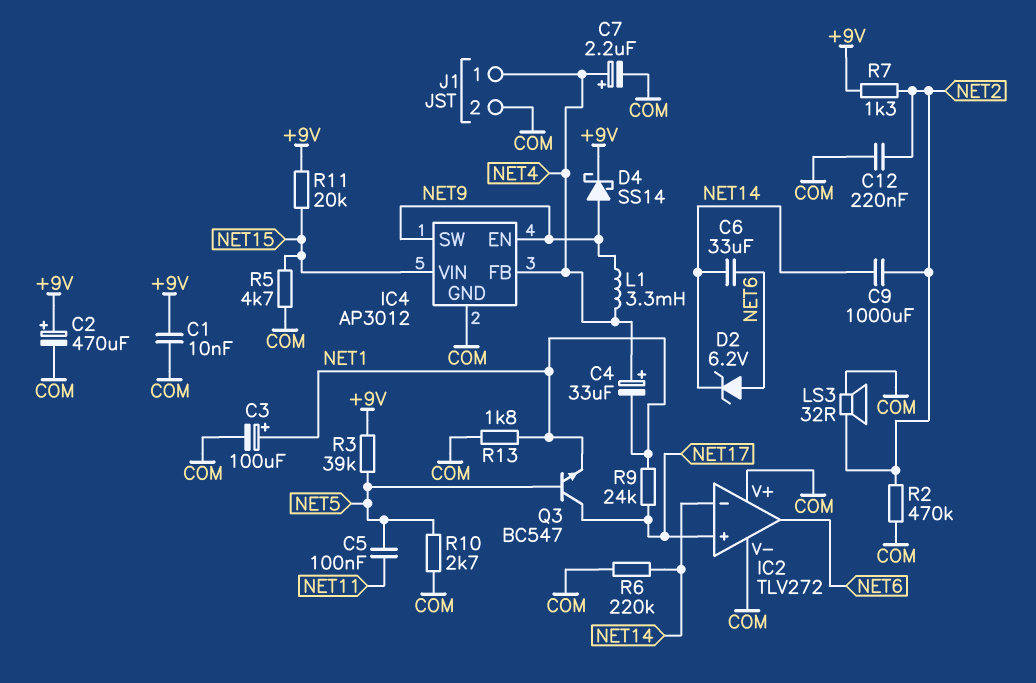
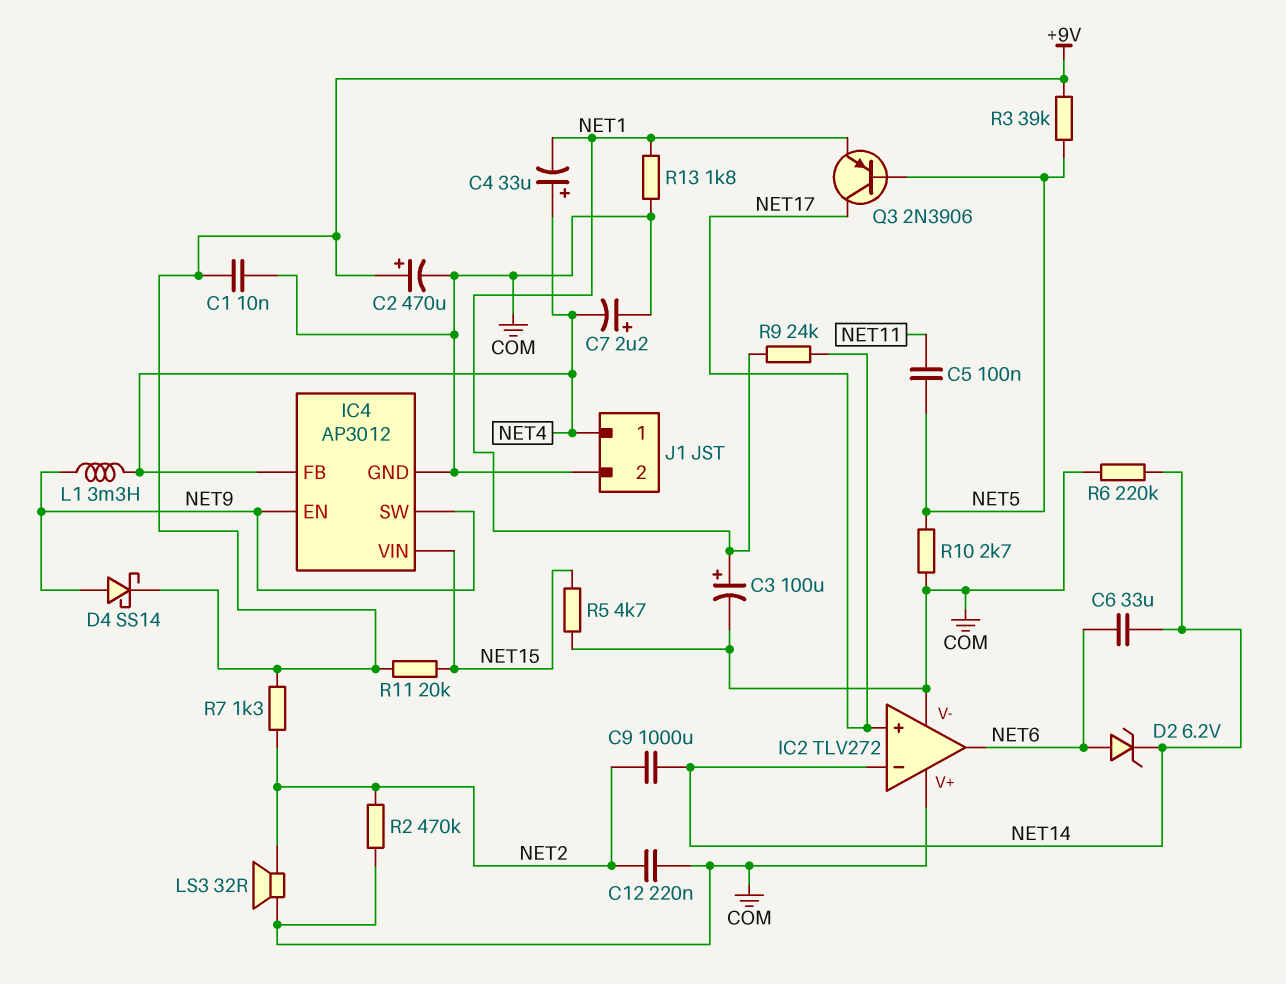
C7: 2.2uF (plus NET4, minus COM) -> 2.2uF (plus COM, minus NET4)
Q3: NPN BC547 (B NET5, C NET17, E NET1) -> PNP 2N3906 (B NET5, C NET17, E NET1)

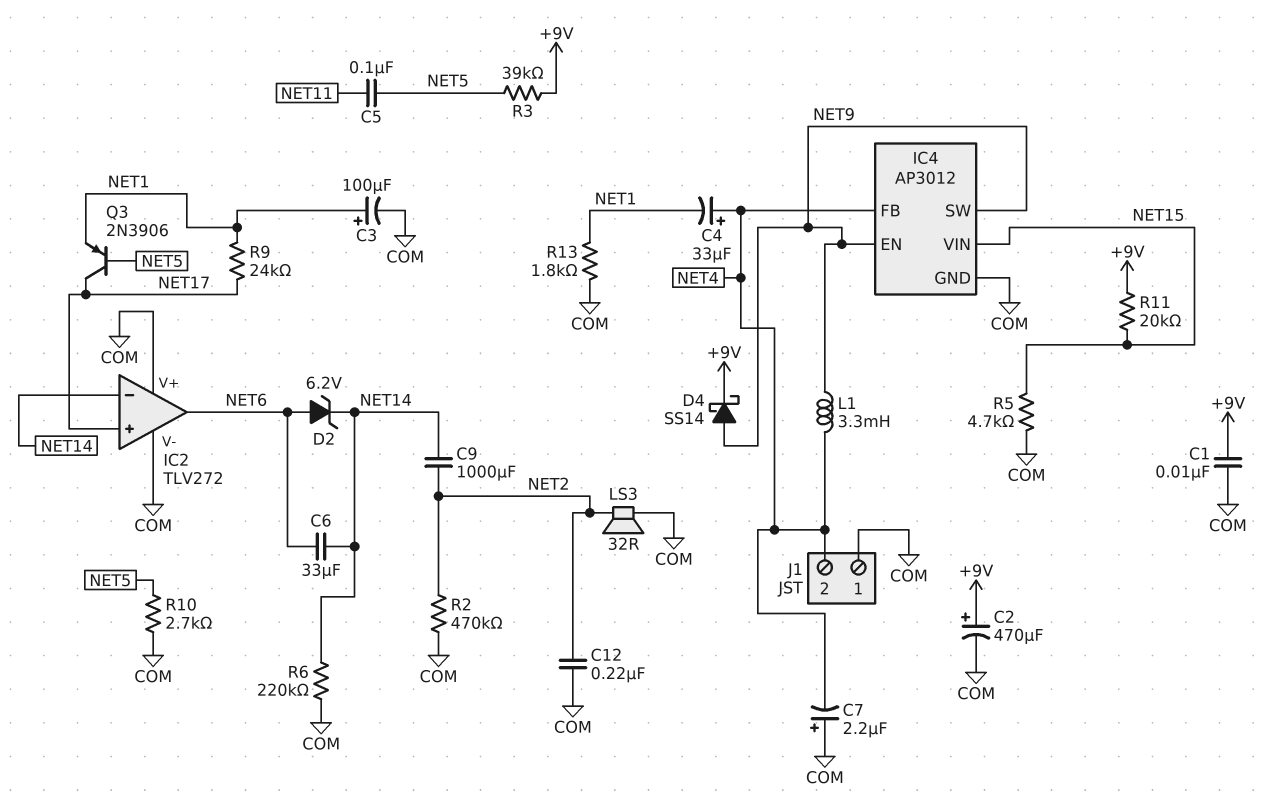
J1 pin 1: NET4 -> COM
J1 pin 2: COM -> NET4
R7: 1.3k (+9V, NET2) -> none

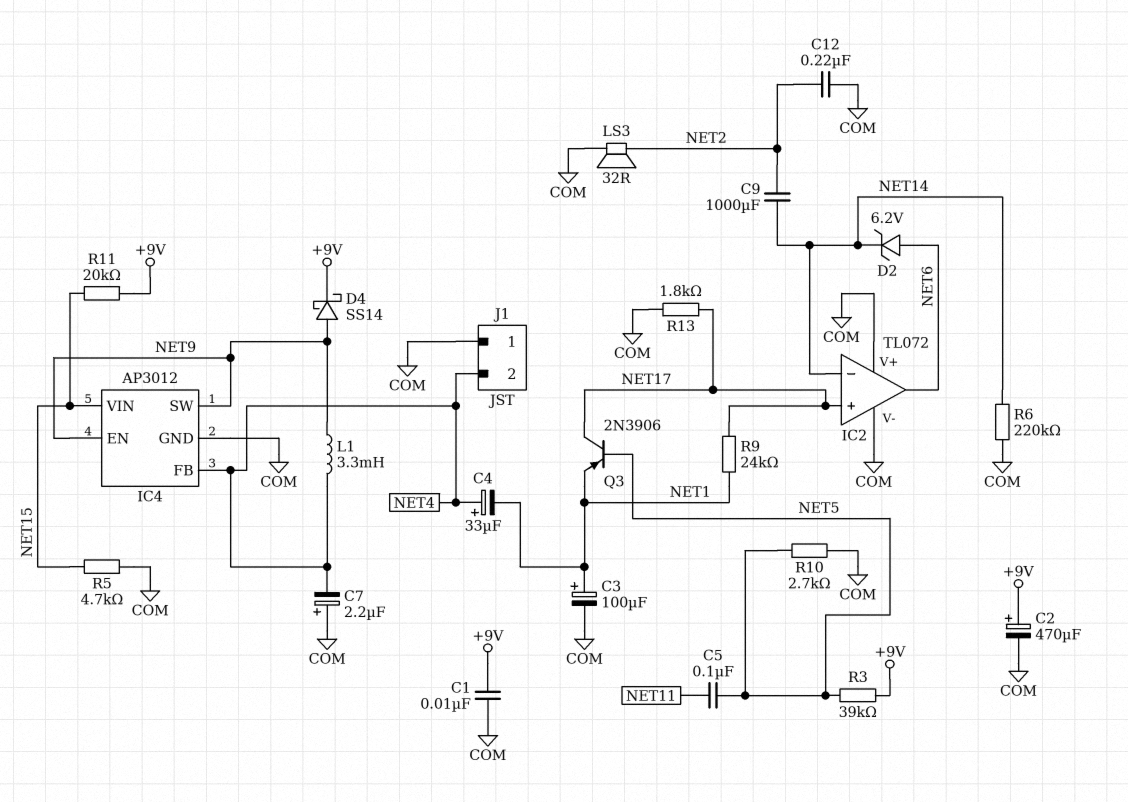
C6: 33uF (NET6, NET14) -> none
IC2: TLV272 -> TL072
R2: 470k (COM, NET2) -> none
R13: 1.8k (COM, NET1) -> 1.8k (COM, NET17)

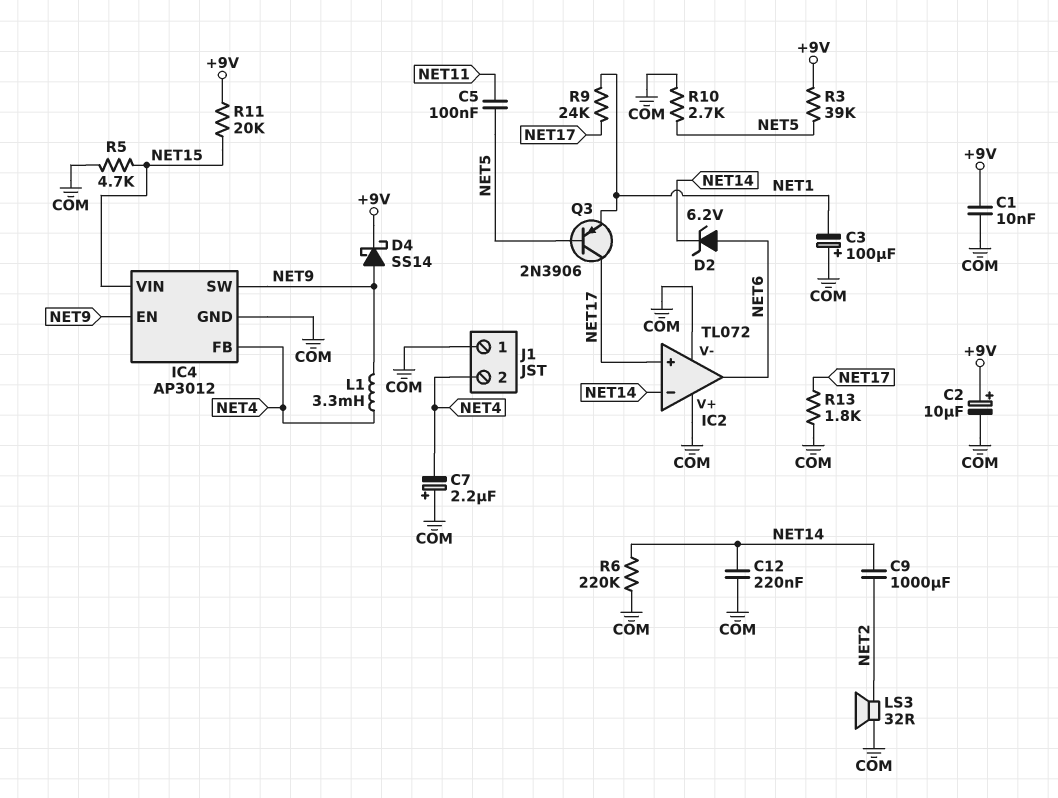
C2: 470uF (plus +9V, minus COM) -> 10uF (plus +9V, minus COM)
C3: 100uF (plus NET1, minus COM) -> 100uF (plus COM, minus NET1)
C4: 33uF (plus NET4, minus NET1) -> none
C12: 220nF (COM, NET2) -> 220nF (COM, NET14)

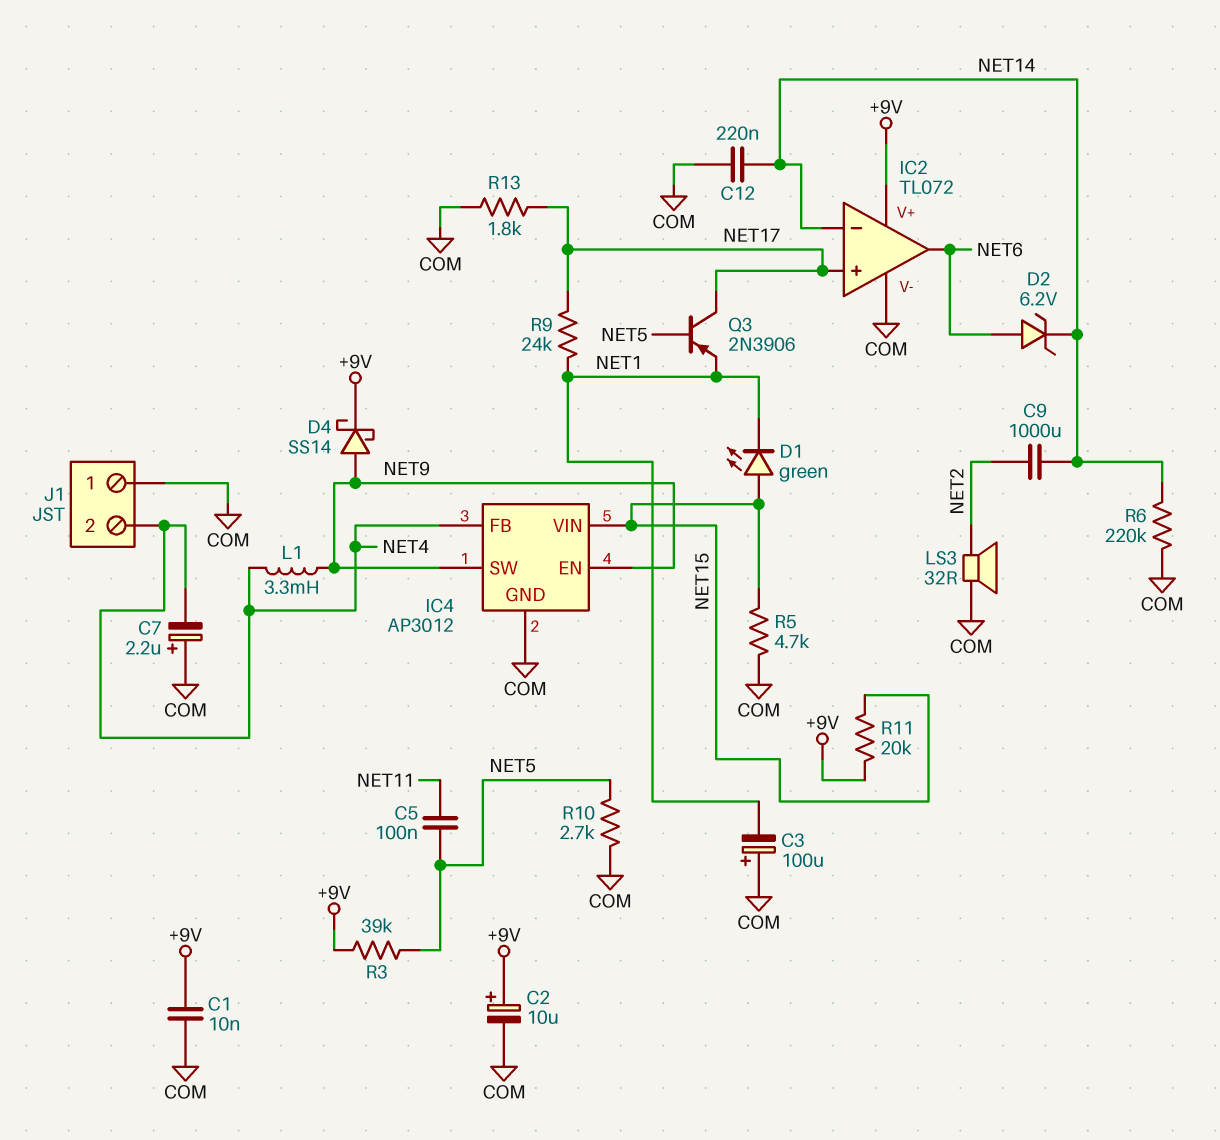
D1: none -> LED green (A NET15, K NET1)
IC2 pin V+: COM -> +9V

